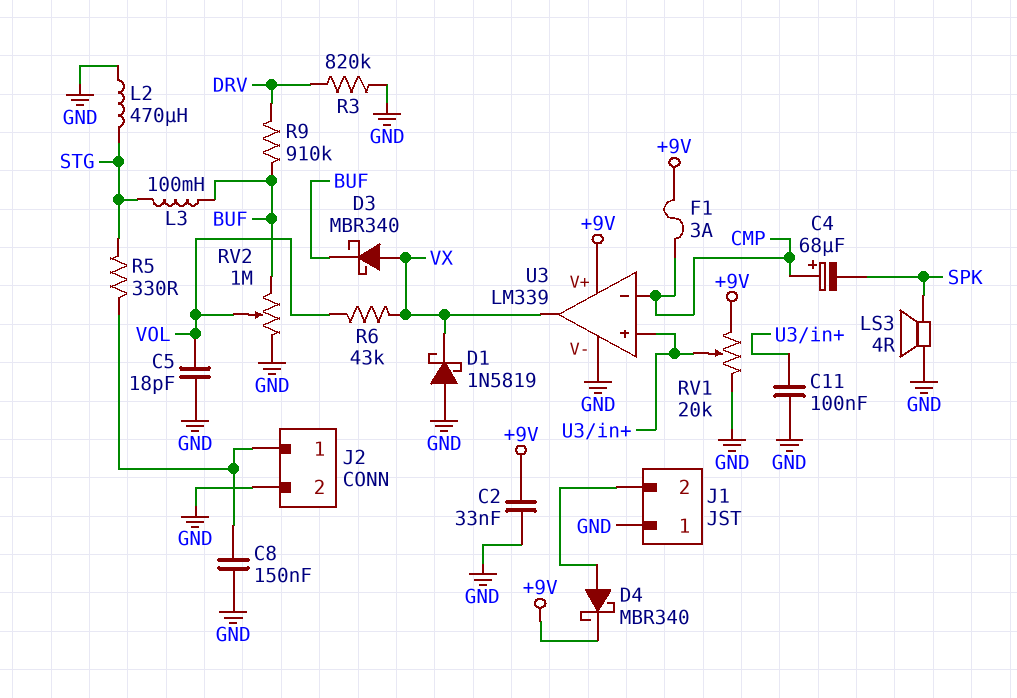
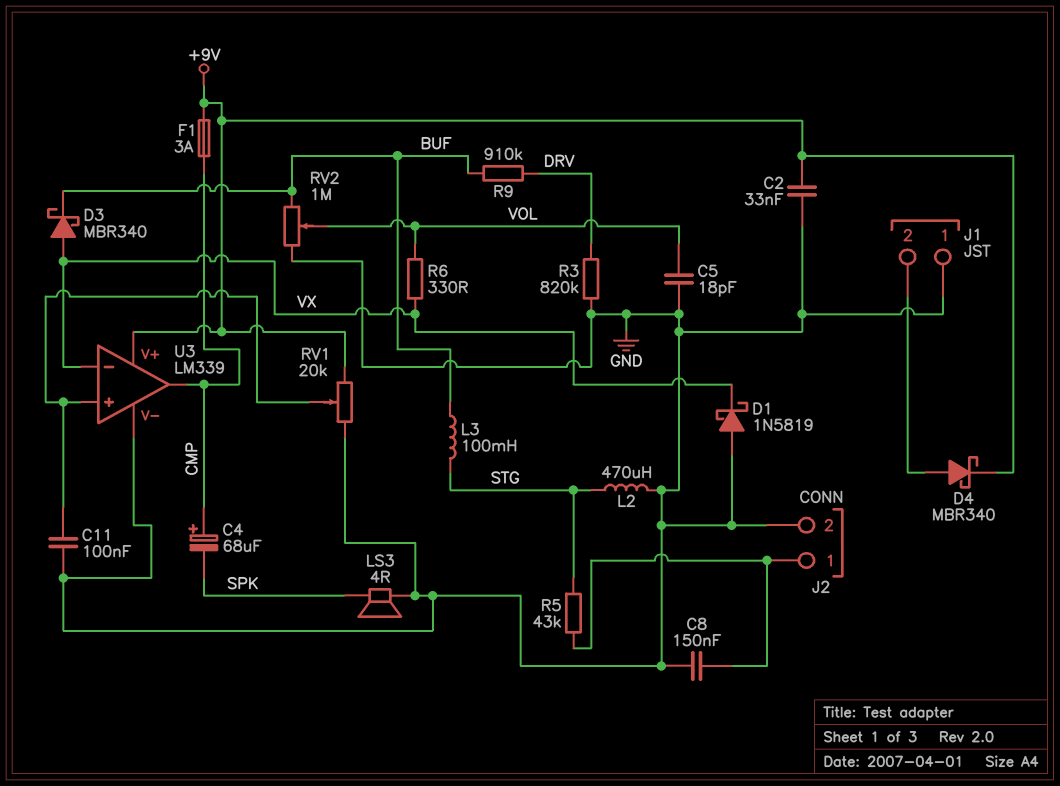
R5: 330 (J2/1, STG) -> 43k (J2/1, STG)
R6: 43k (VOL, VX) -> 330 (VOL, VX)
U3 pin in-: CMP -> VX
U3 pin out: VX -> CMP

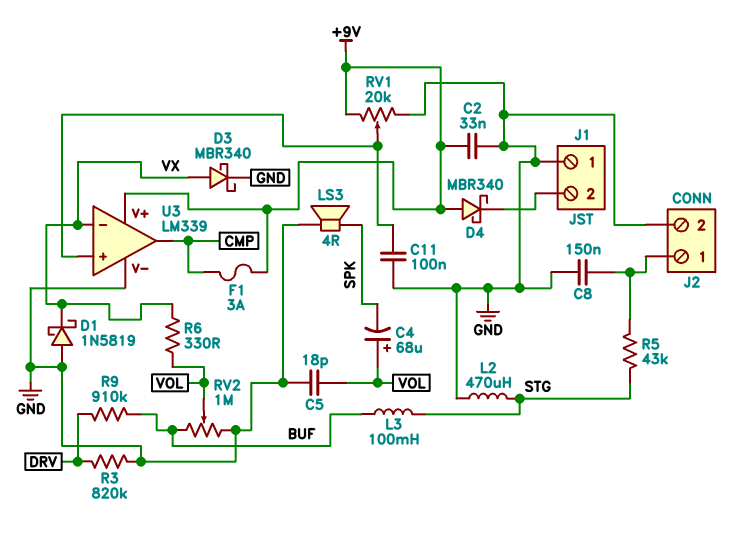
C4: 68uF (plus CMP, minus SPK) -> 68uF (plus VOL, minus SPK)
D3: schottky MBR340 (A VX, K BUF) -> schottky MBR340 (A VX, K GND)
D4: schottky MBR340 (A J1/2, K +9V) -> schottky MBR340 (A +9V, K J1/2)

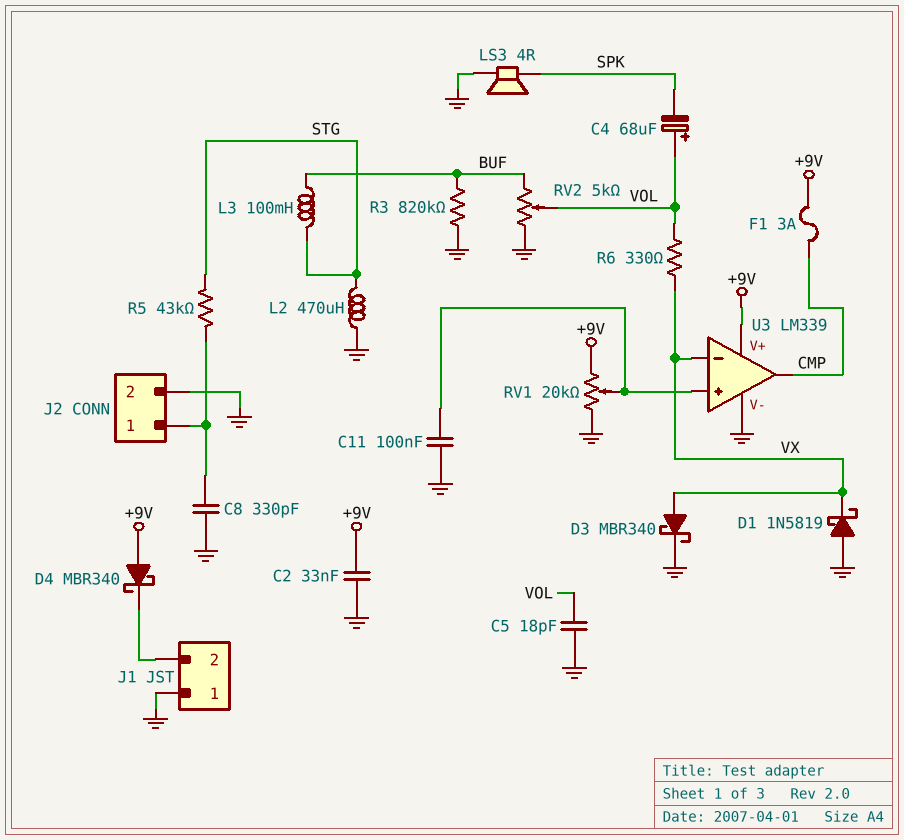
C8: 150nF (GND, J2/1) -> 330pF (GND, J2/1)
R3: 820k (DRV, GND) -> 820k (BUF, GND)
R9: 910k (BUF, DRV) -> none
RV2: 1M (BUF, GND, wiper VOL) -> 5k (BUF, GND, wiper VOL)

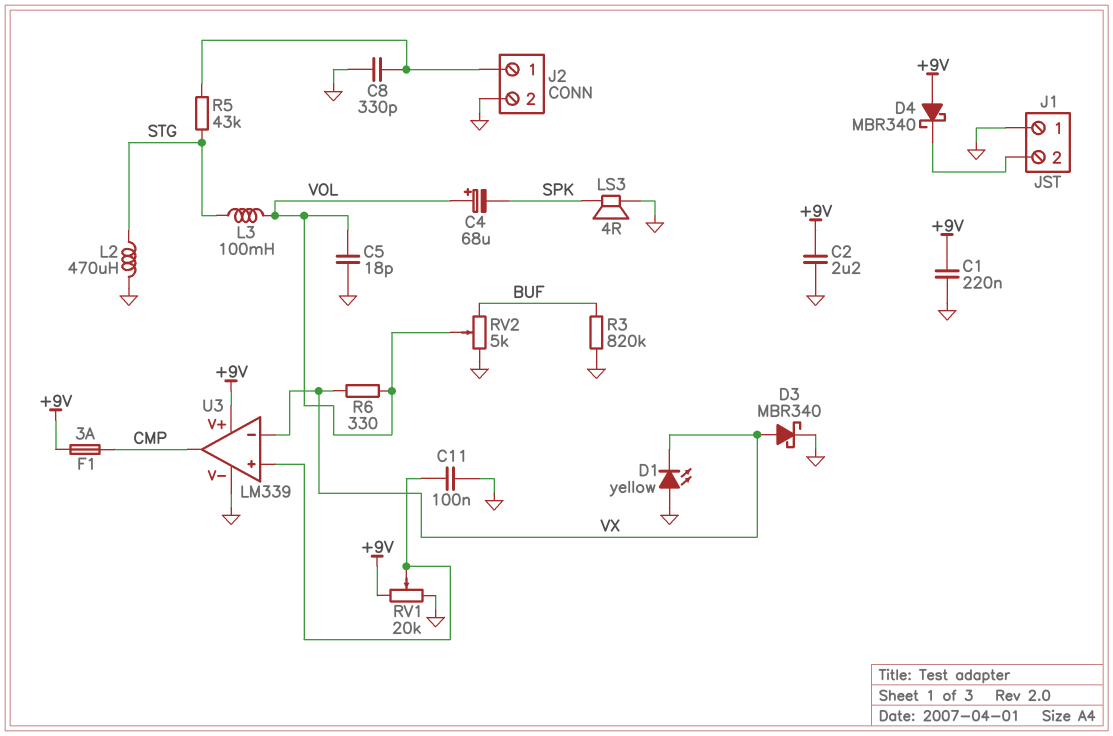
C1: none -> 220nF (+9V, GND)
C2: 33nF (+9V, GND) -> 2.2uF (+9V, GND)
D1: schottky 1N5819 (A GND, K VX) -> LED yellow (A GND, K VX)
L3: 100mH (BUF, STG) -> 100mH (STG, VOL)

